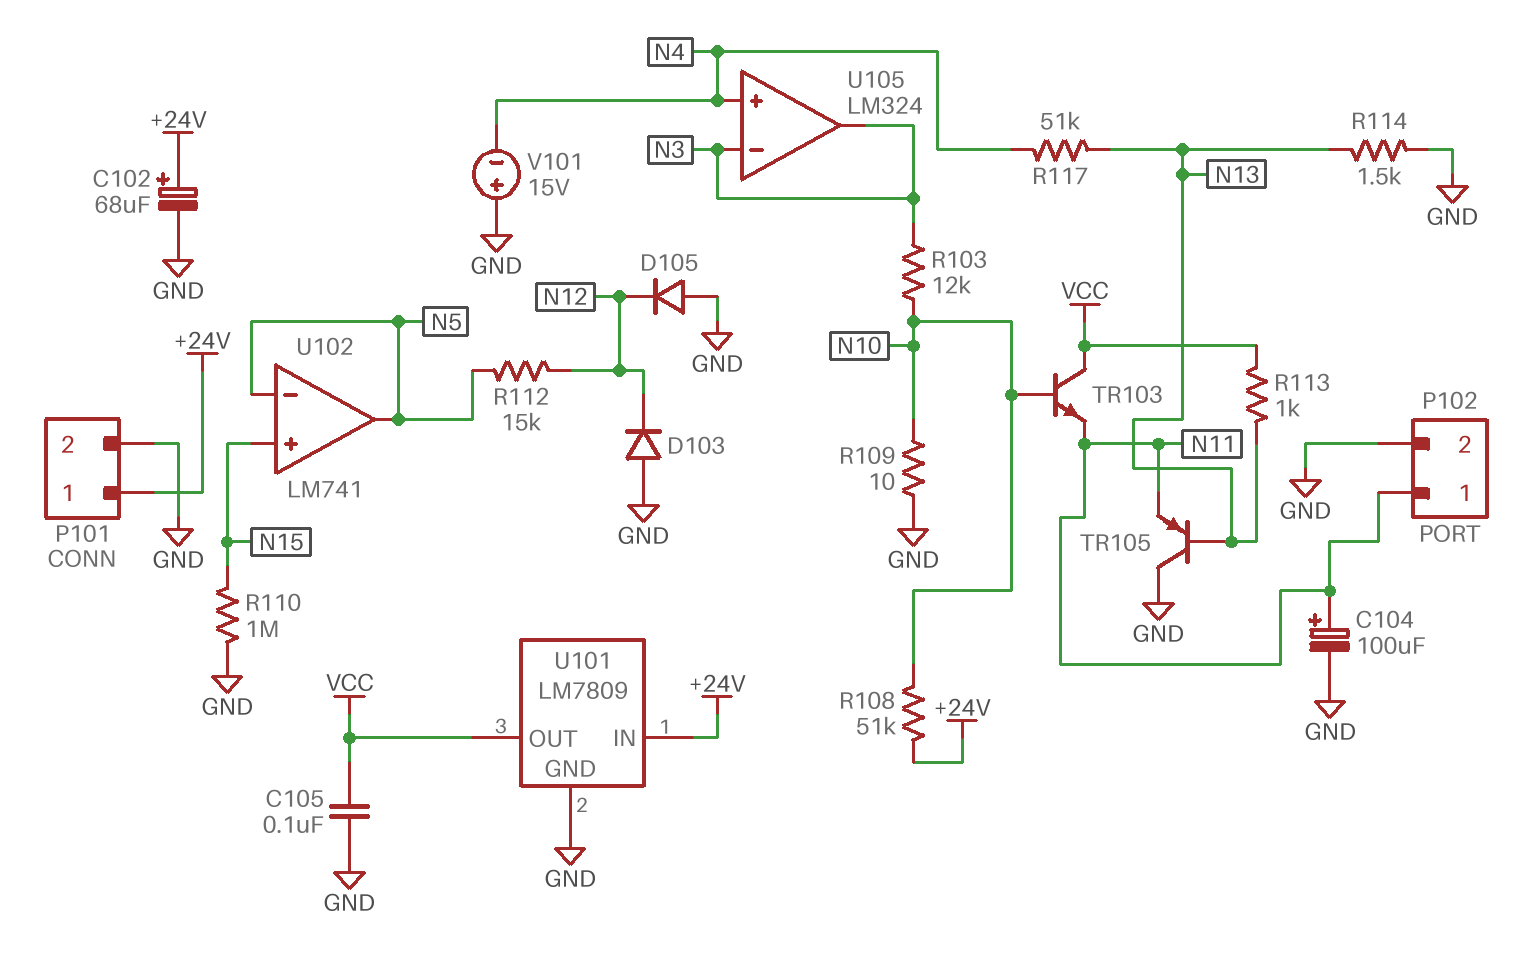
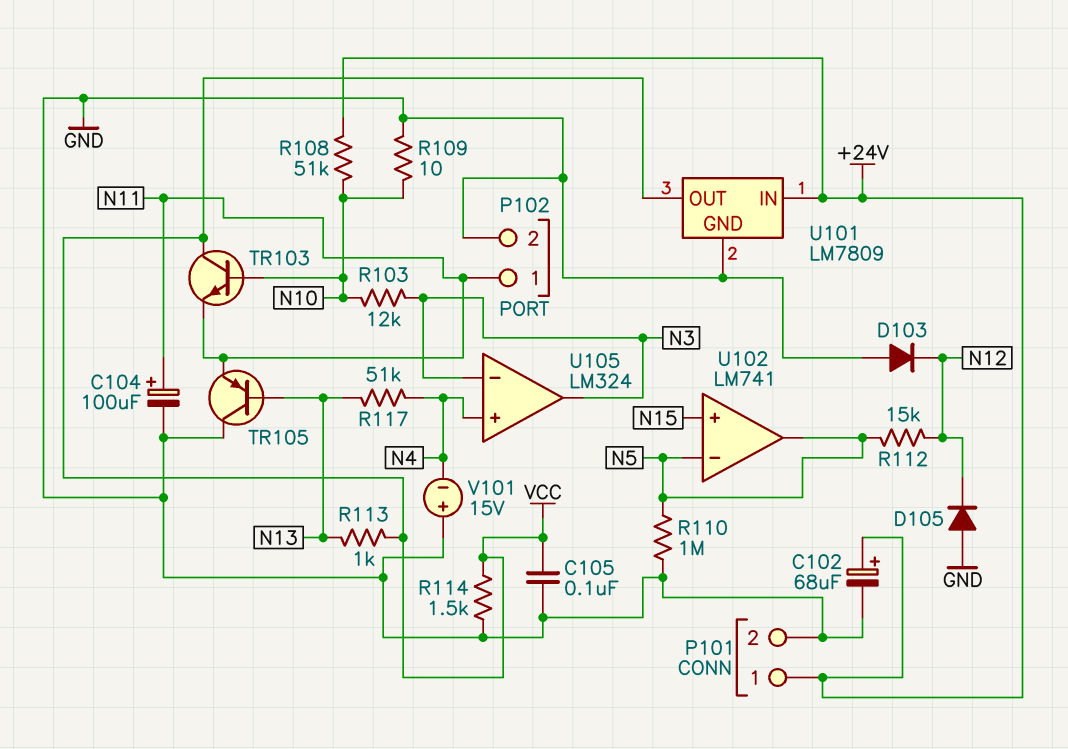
R110: 1M (GND, N15) -> 1M (GND, N5)
R114: 1.5k (GND, N13) -> 1.5k (GND, VCC)

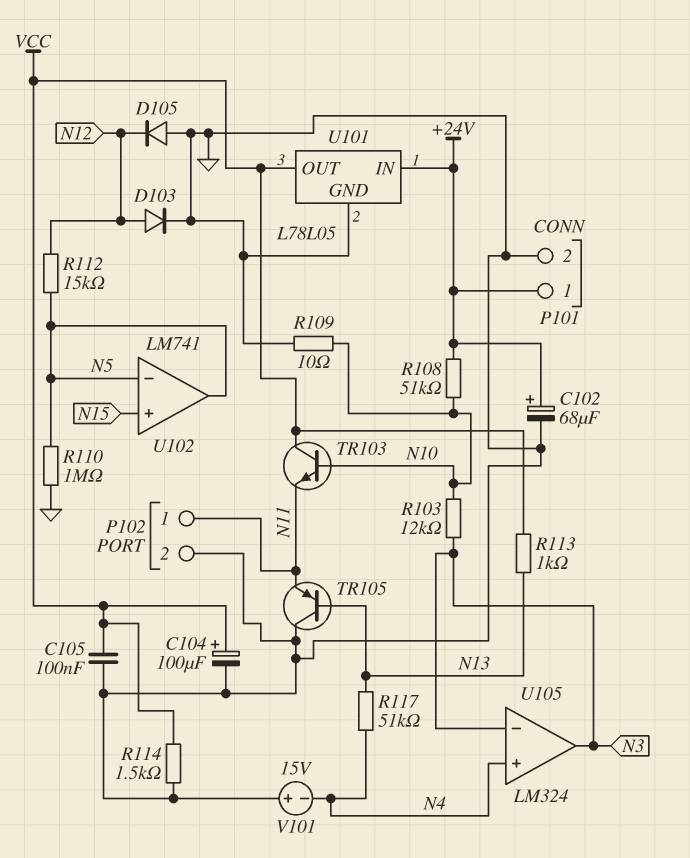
C104: 100uF (plus N11, minus GND) -> 100uF (plus VCC, minus GND)
D103: diode (A GND, K N12) -> diode (A N12, K GND)
U101: LM7809 -> L78L05

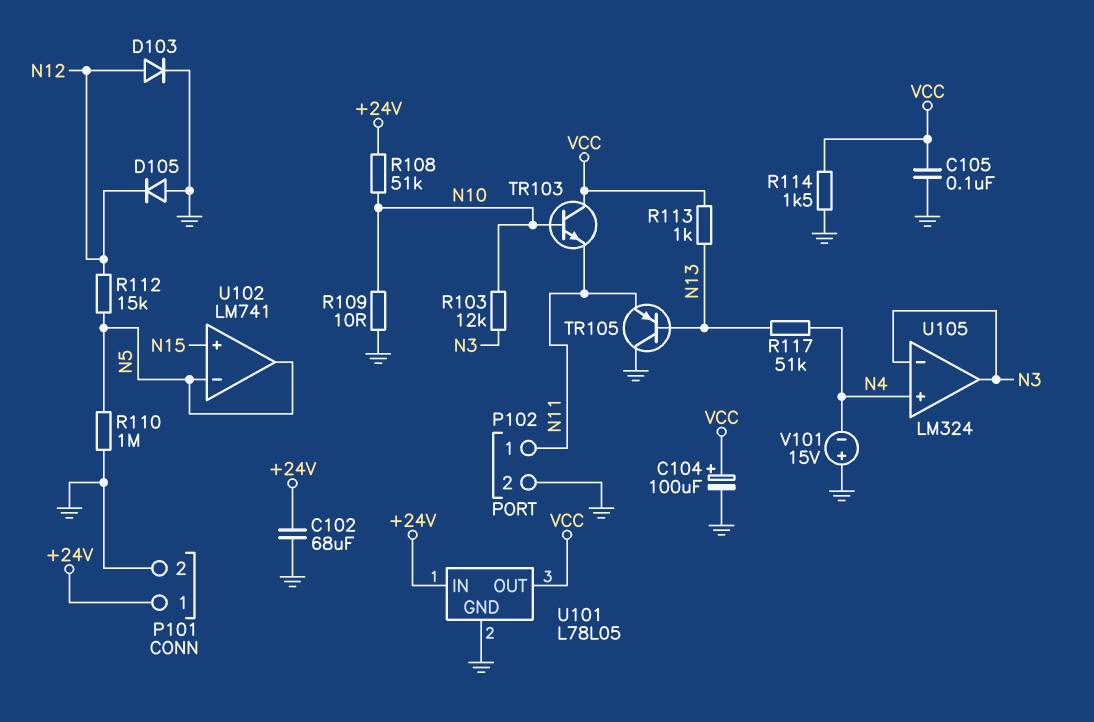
C102: 68uF (plus +24V, minus GND) -> 68uF (+24V, GND)

